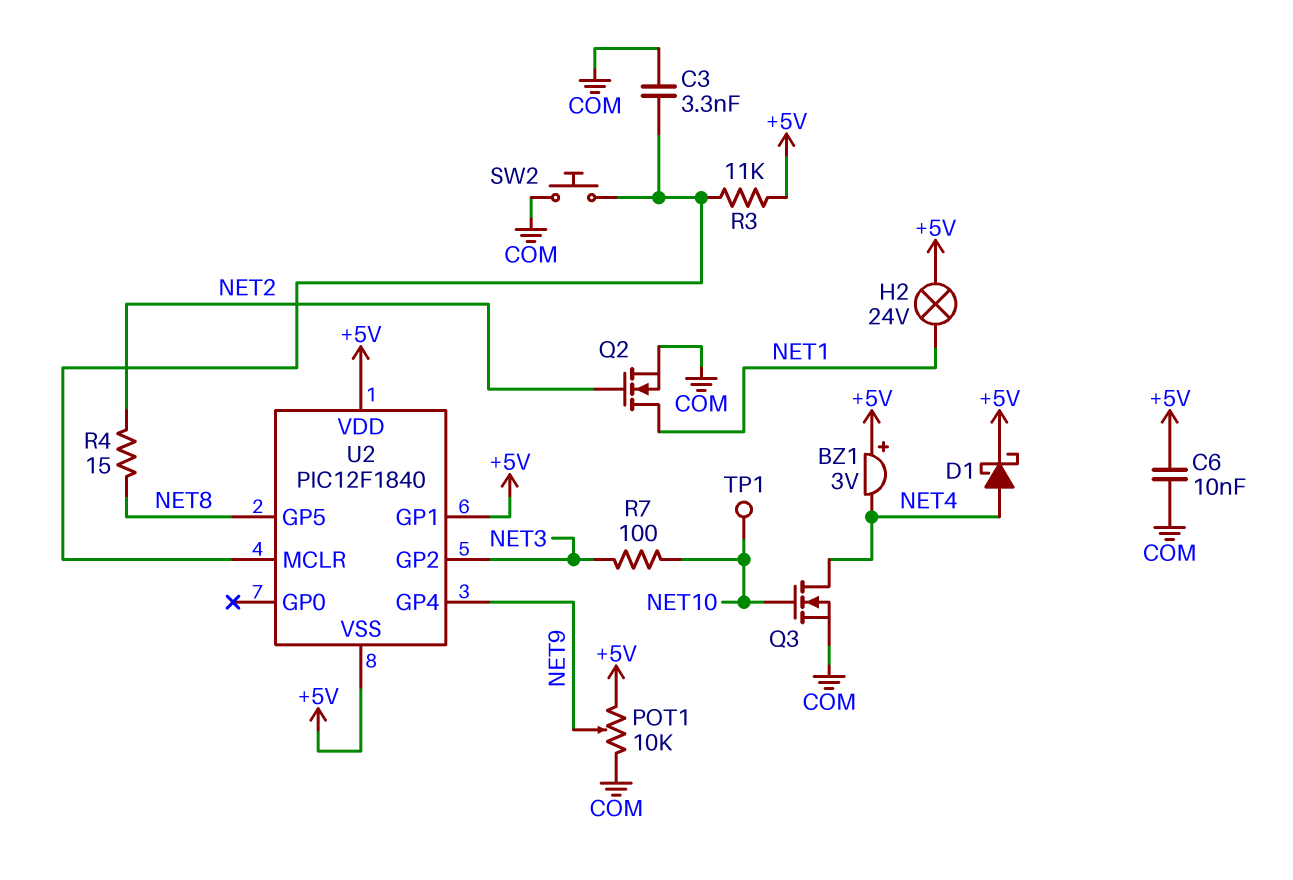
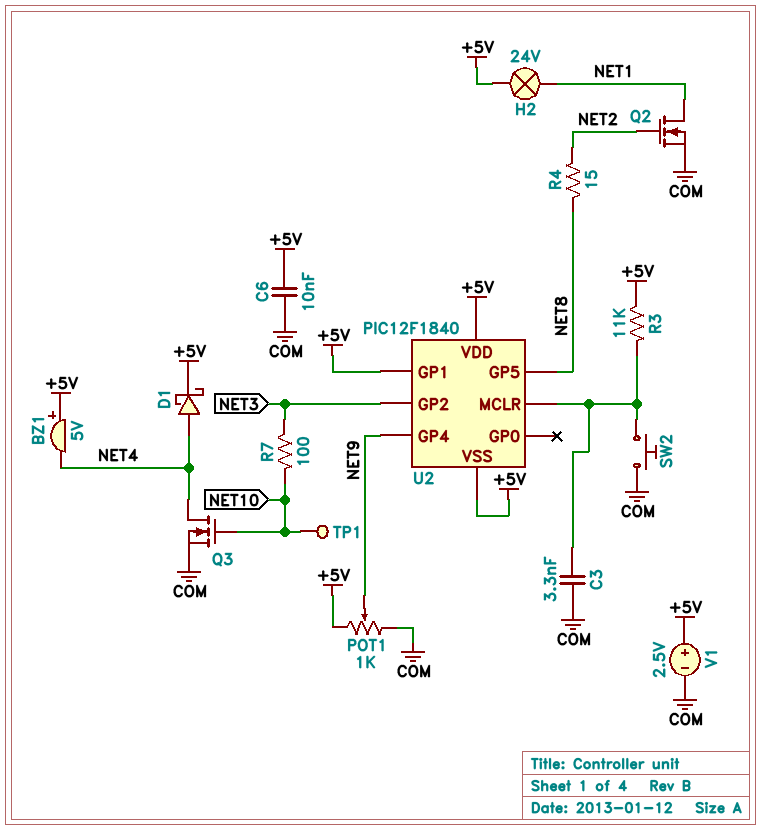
BZ1: buzzer 3V (plus +5V, minus NET4) -> buzzer 5V (plus +5V, minus NET4)
POT1: 10k (+5V, COM, wiper NET9) -> 1k (+5V, COM, wiper NET9)
V1: none -> 2.5V (plus +5V, minus COM)

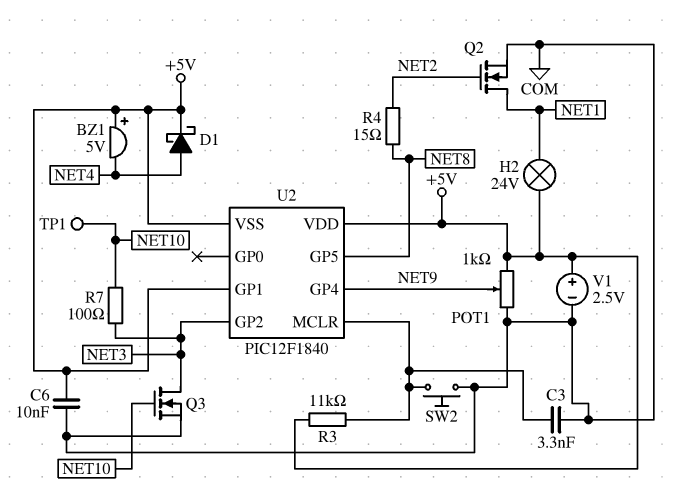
Q3: NMOS (G NET10, D NET4, S COM) -> NMOS (G NET10, D NET3, S COM)

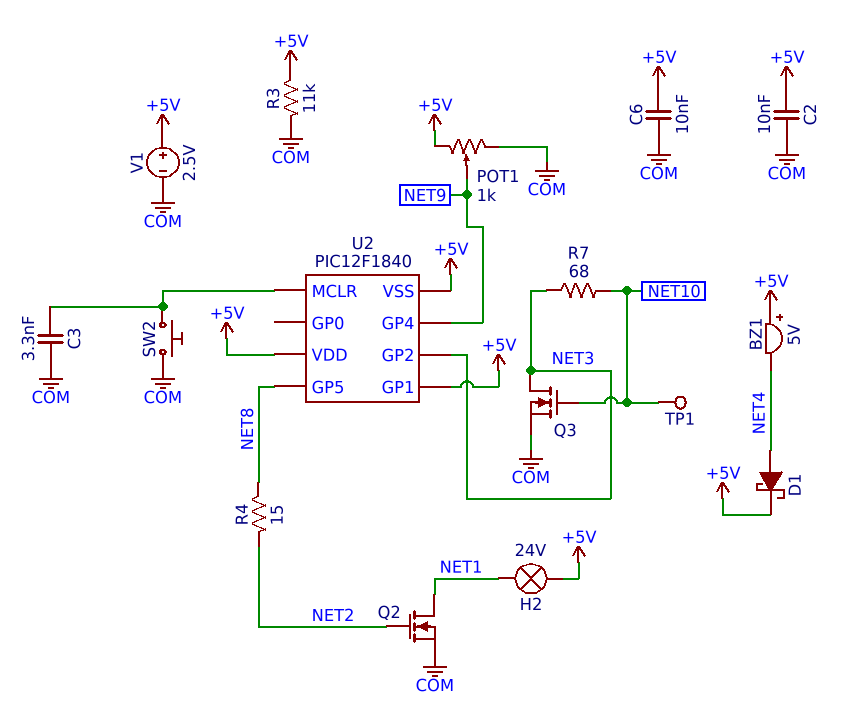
C2: none -> 10nF (+5V, COM)
R3: 11k (+5V, U2/MCLR) -> 11k (+5V, COM)
R7: 100 (NET3, NET10) -> 68 (NET3, NET10)

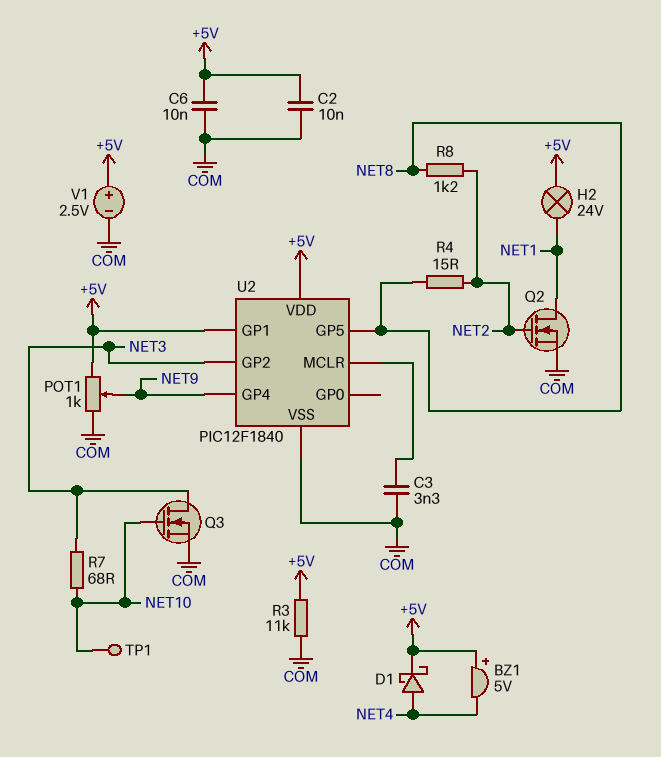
R8: none -> 1.2k (NET2, NET8)
SW2: button (COM, U2/MCLR) -> none
U2 pin VSS: +5V -> COM

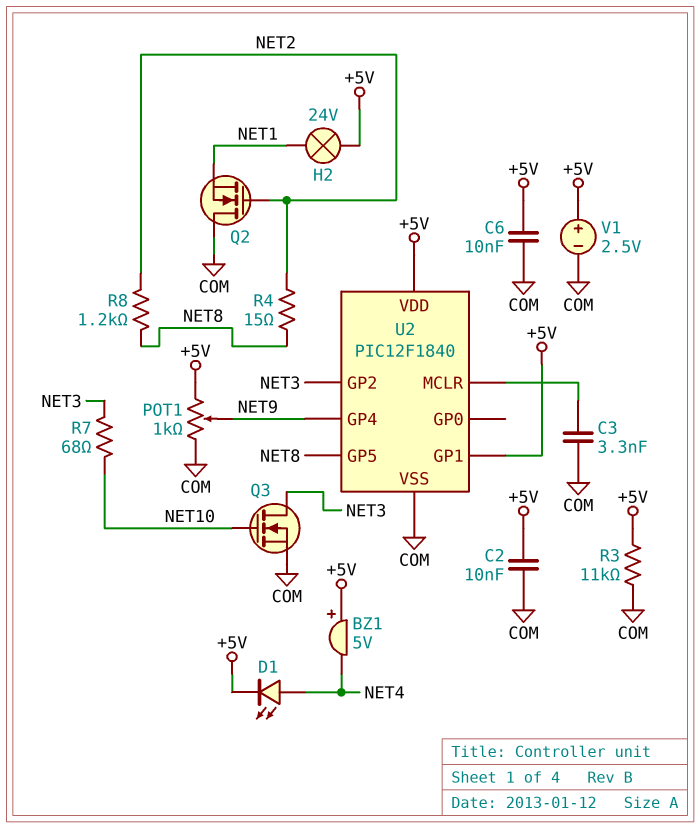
D1: schottky (A NET4, K +5V) -> LED (A NET4, K +5V)
Q2: NMOS (G NET2, D NET1, S COM) -> NMOS (G NET2, D COM, S NET1)
TP1: test point (NET10) -> none

